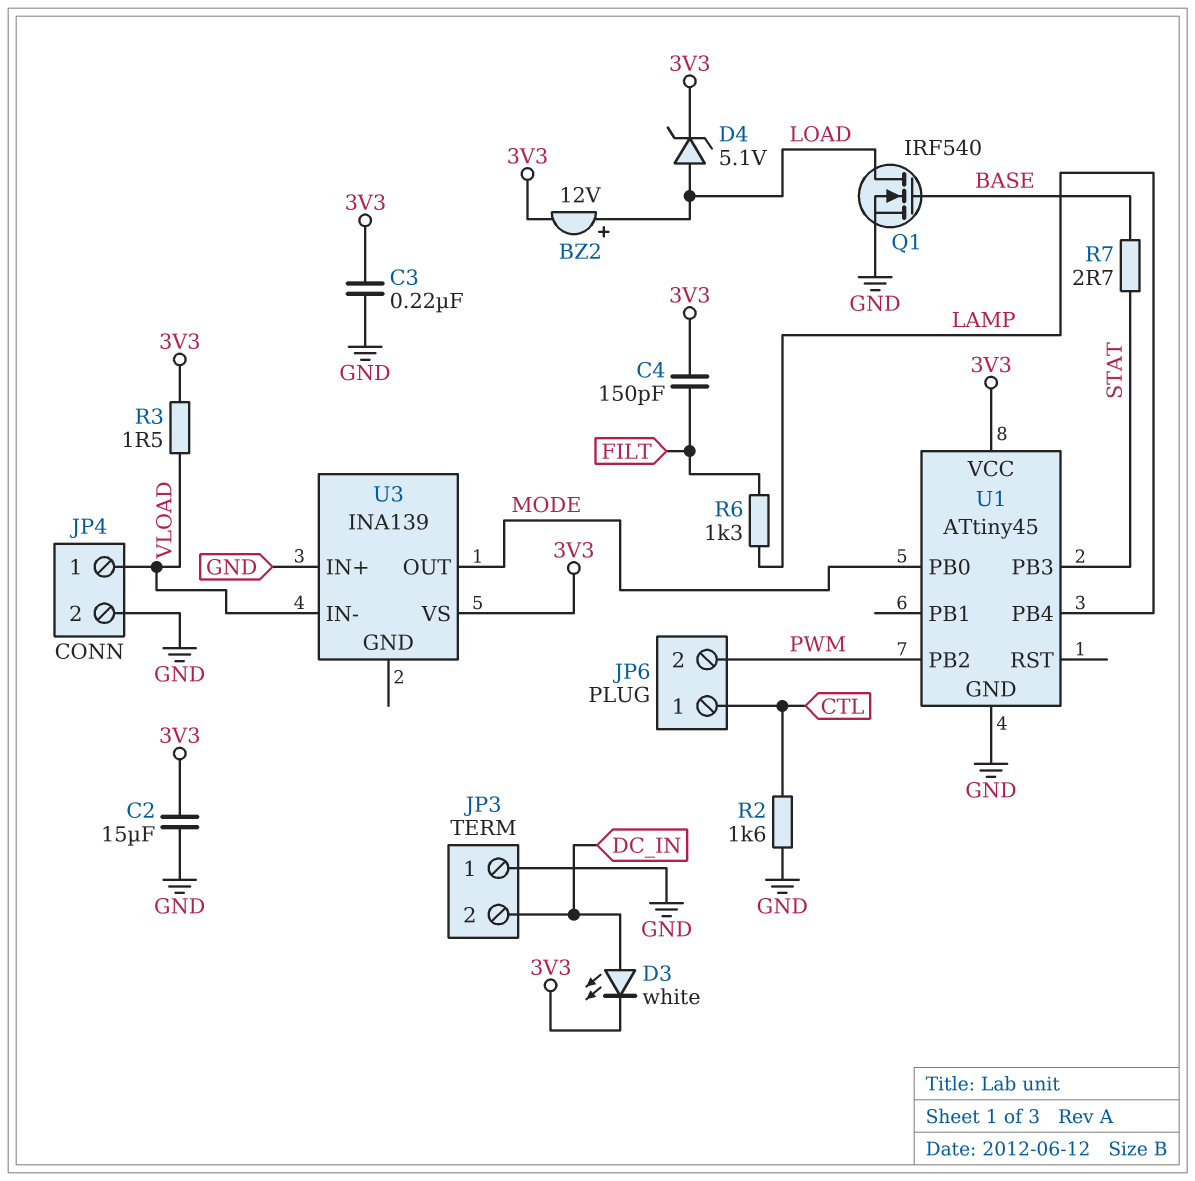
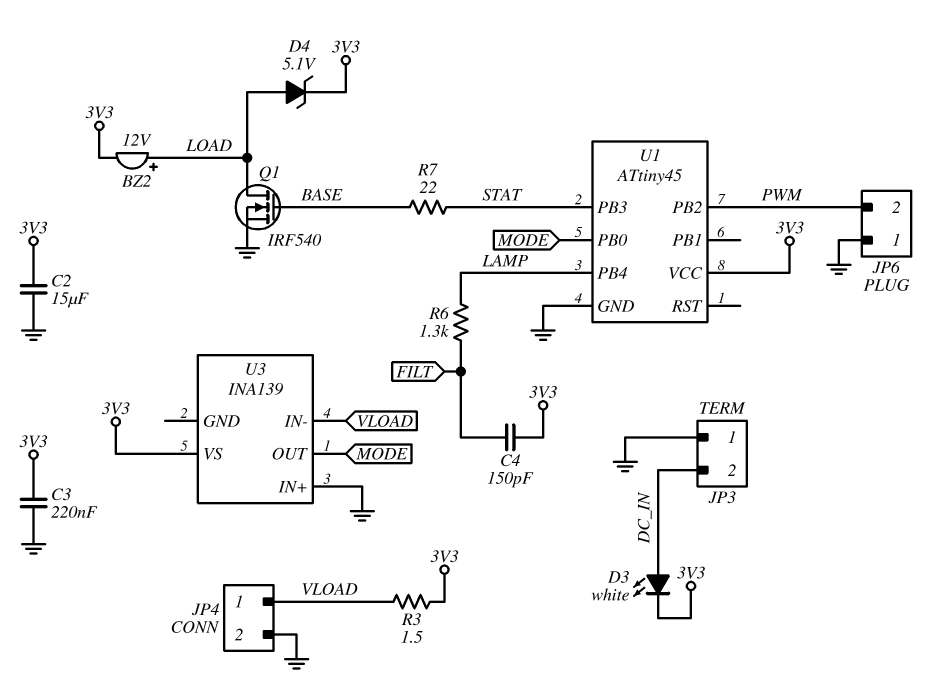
JP6 pin 1: CTL -> GND
R2: 1.6k (CTL, GND) -> none
R7: 2.7 (BASE, STAT) -> 22 (BASE, STAT)

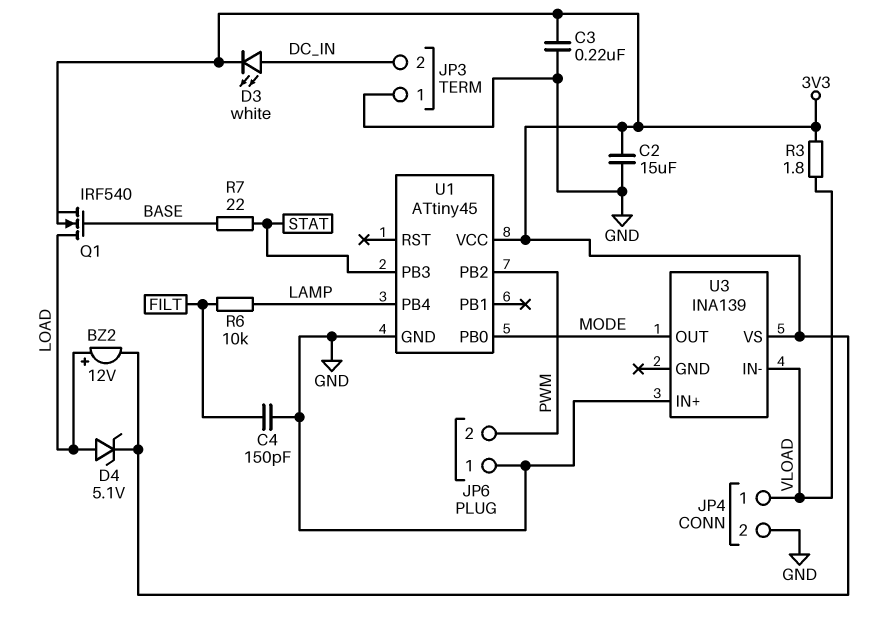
C4: 150pF (3V3, FILT) -> 150pF (FILT, GND)
Q1: NMOS IRF540 (G BASE, D LOAD, S GND) -> NMOS IRF540 (G BASE, D LOAD, S 3V3)
R3: 1.5 (3V3, VLOAD) -> 1.8 (3V3, VLOAD)
R6: 1.3k (FILT, LAMP) -> 10k (FILT, LAMP)

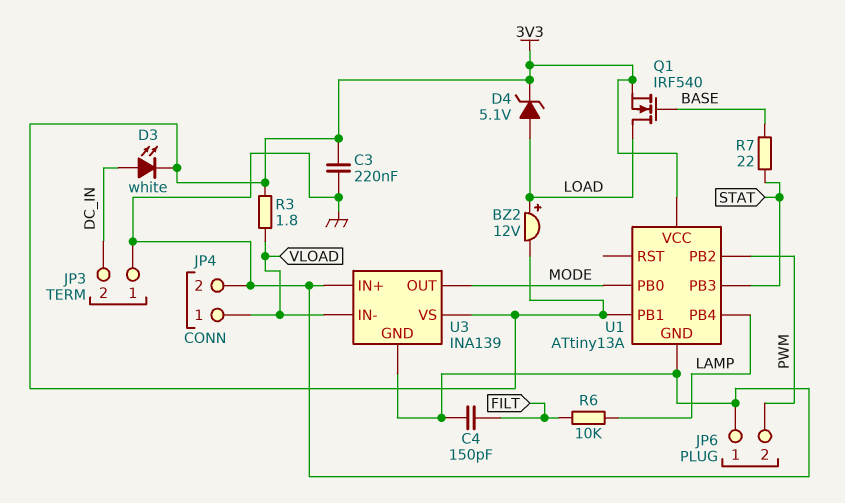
C2: 15uF (3V3, GND) -> none
U1: ATtiny45 -> ATtiny13A
U1 pin PB1: none -> 3V3
U3 pin GND: none -> GND

